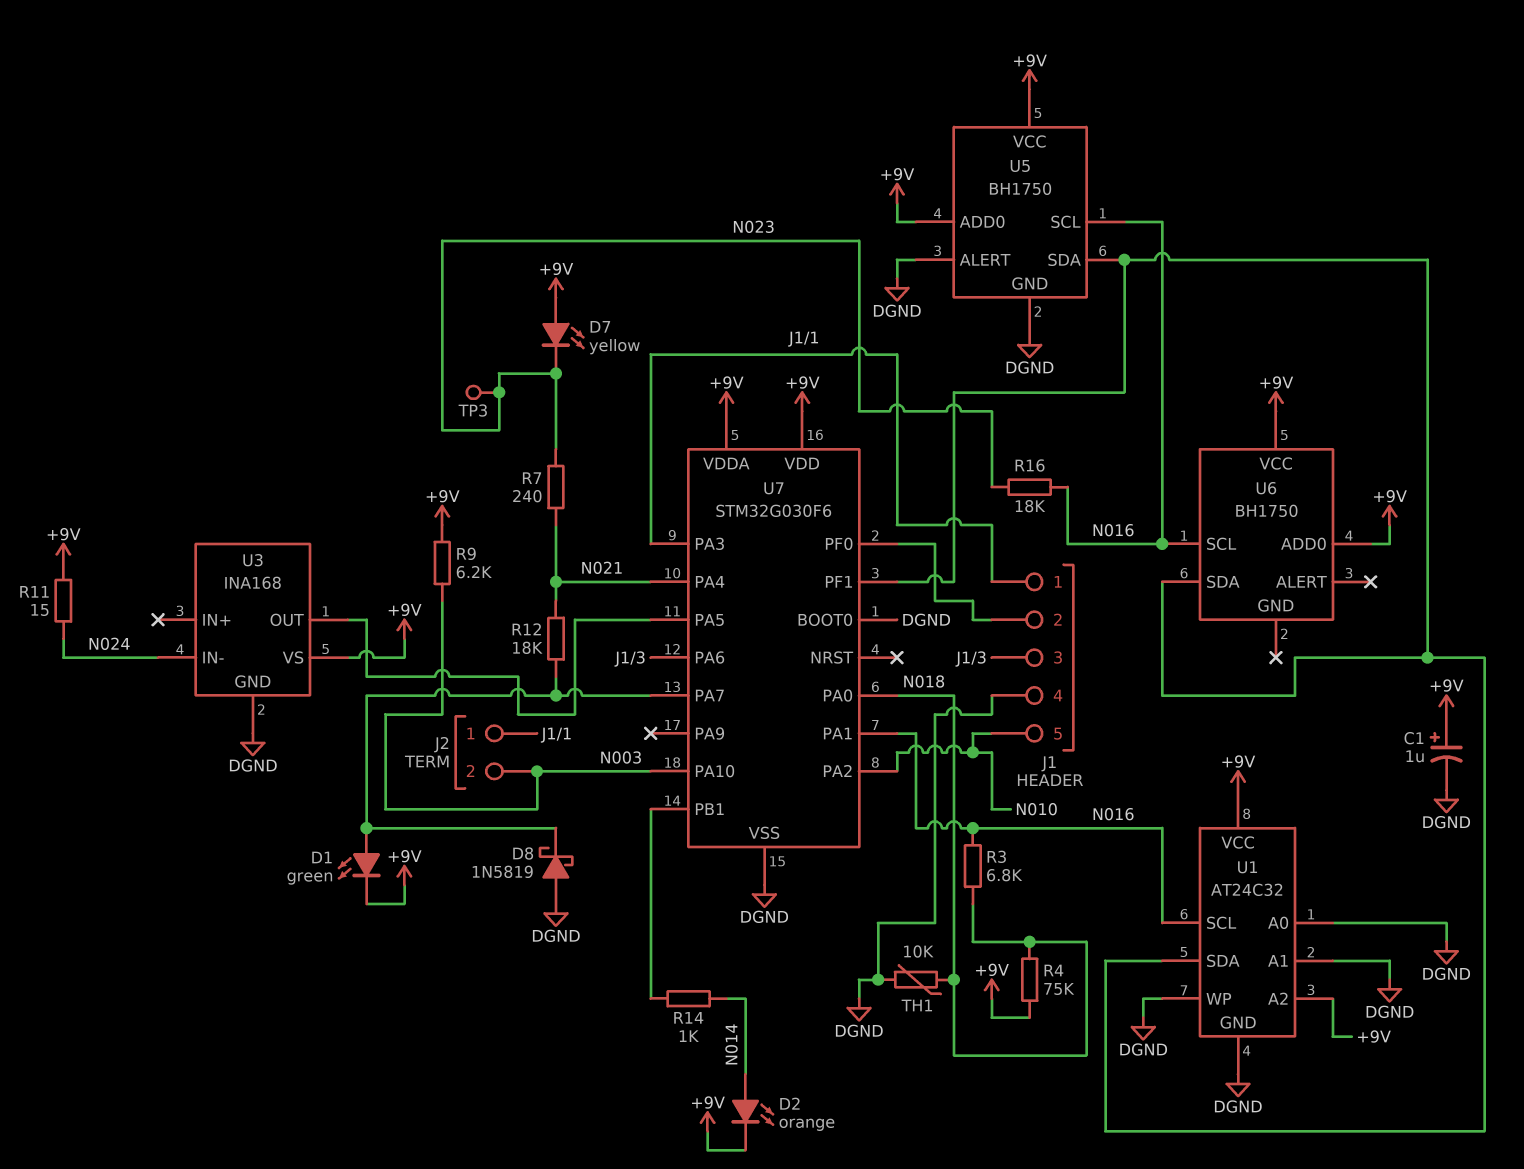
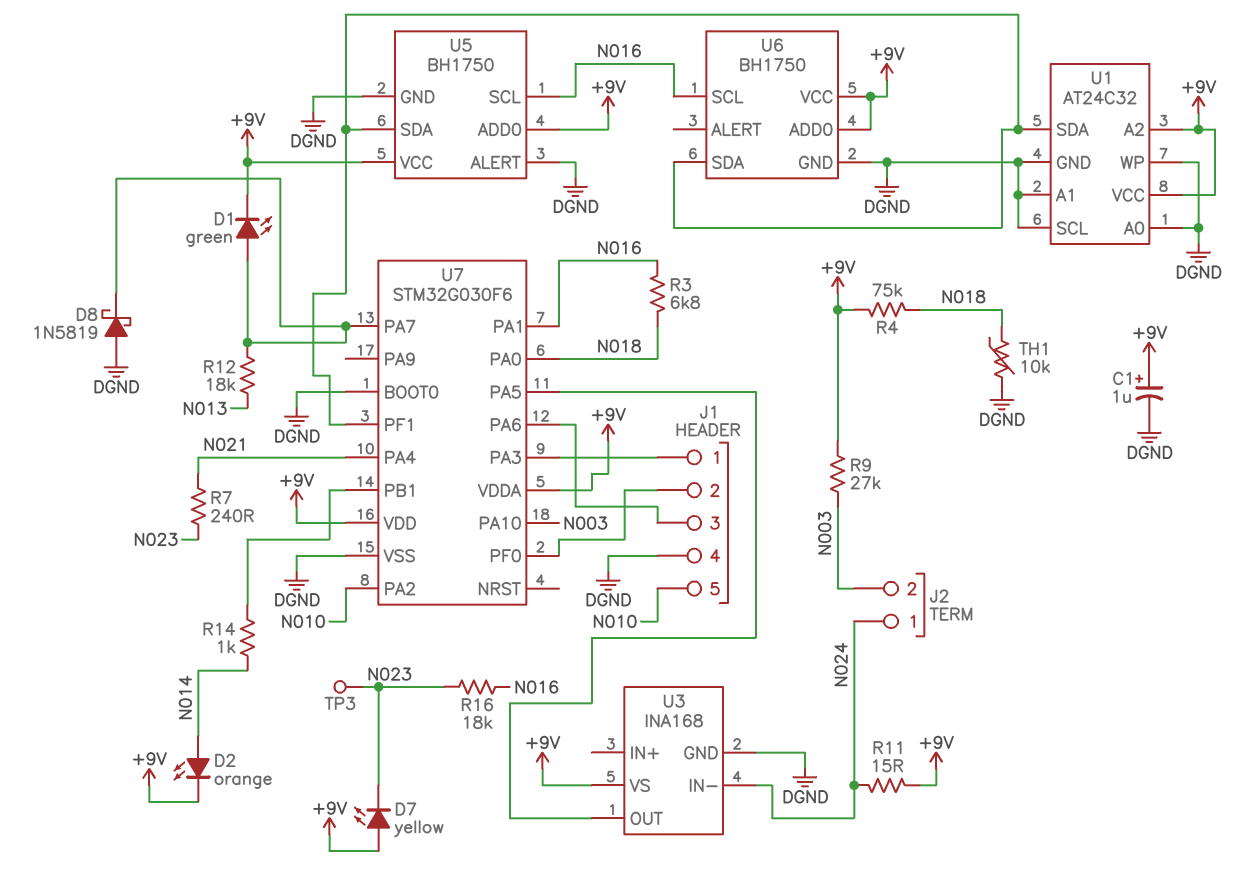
J2 pin 1: J1/1 -> N024
R9: 6.2k (+9V, N003) -> 27k (+9V, N003)
R12: 18k (N021, U7/PA7) -> 18k (N013, U7/PA7)
U1 pin SCL: N016 -> DGND
U6 pin GND: none -> DGND

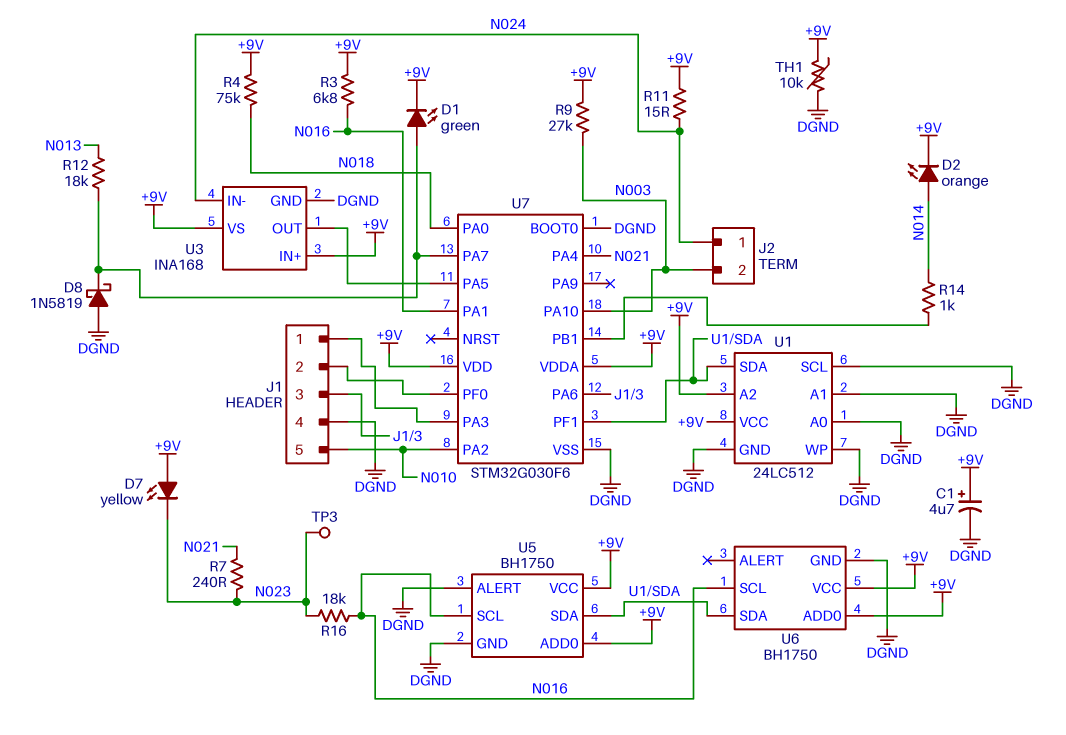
C1: 1uF (plus +9V, minus DGND) -> 4.7uF (plus +9V, minus DGND)
R3: 6.8k (N016, N018) -> 6.8k (+9V, N016)
TH1: 10k (DGND, N018) -> 10k (+9V, DGND)
U1: AT24C32 -> 24LC512
U3 pin IN+: none -> +9V

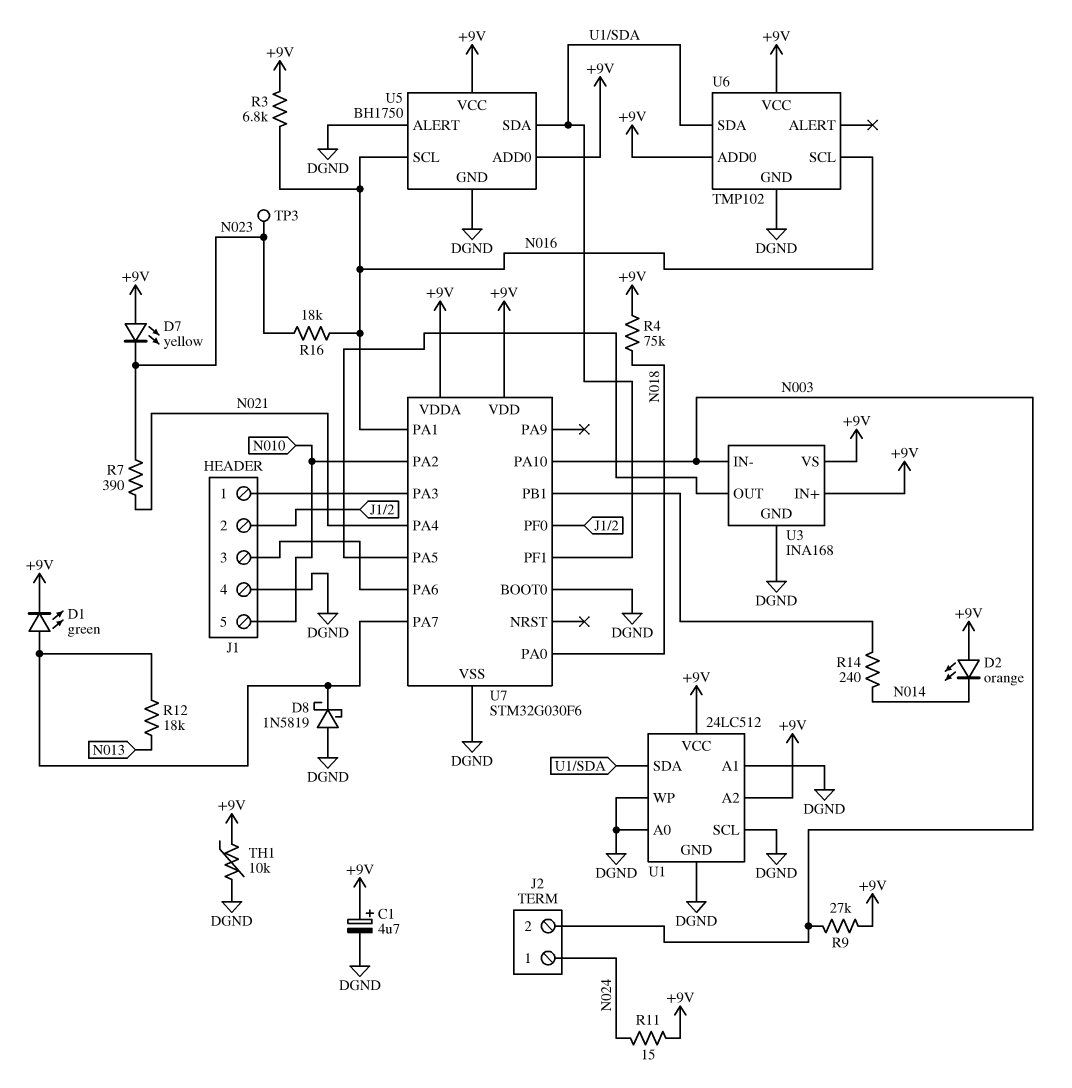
D2: LED orange (A N014, K +9V) -> LED orange (A +9V, K N014)
R7: 240 (N021, N023) -> 390 (N021, N023)
R14: 1k (N014, U7/PB1) -> 240 (N014, U7/PB1)
U3 pin IN-: N024 -> N003
U6: BH1750 -> TMP102

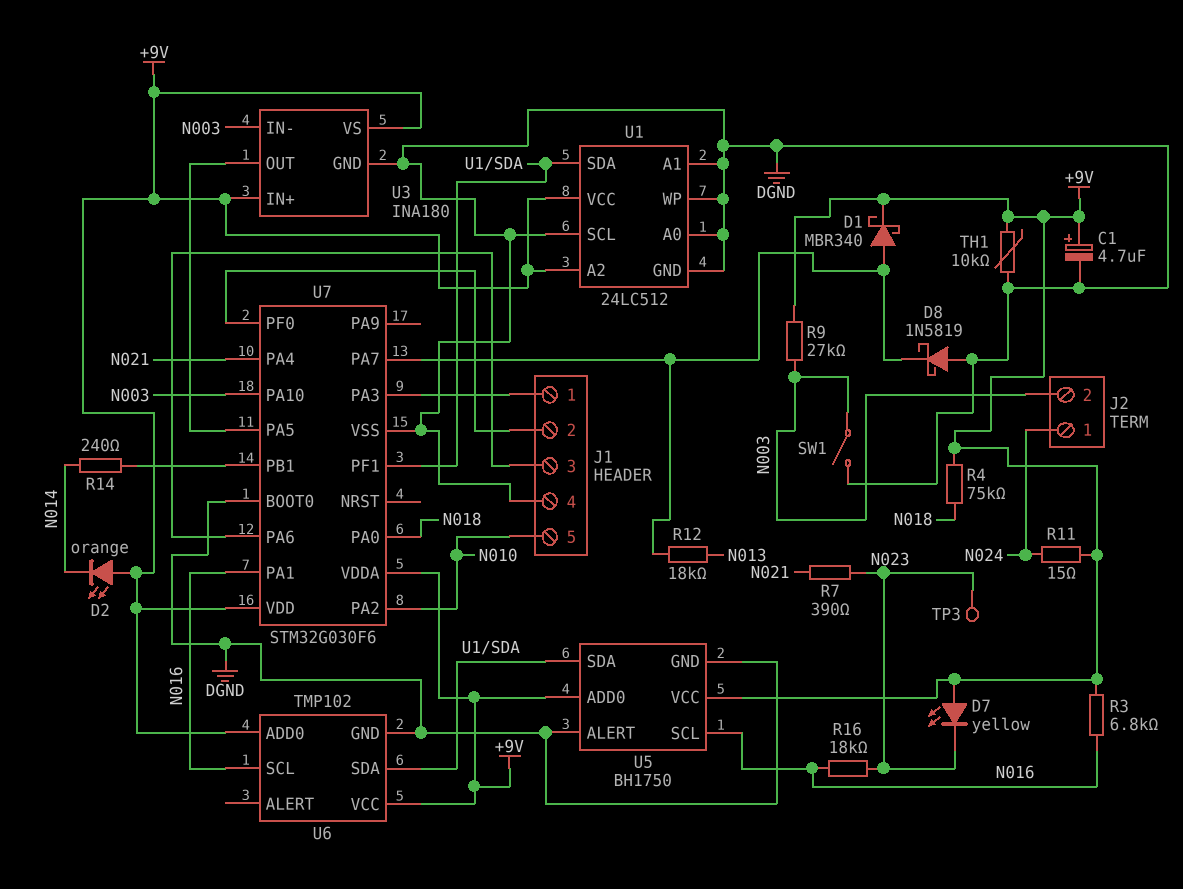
D1: LED green (A U7/PA7, K +9V) -> schottky MBR340 (A U7/PA7, K +9V)
SW1: none -> switch (DGND, N003)
U3: INA168 -> INA180

